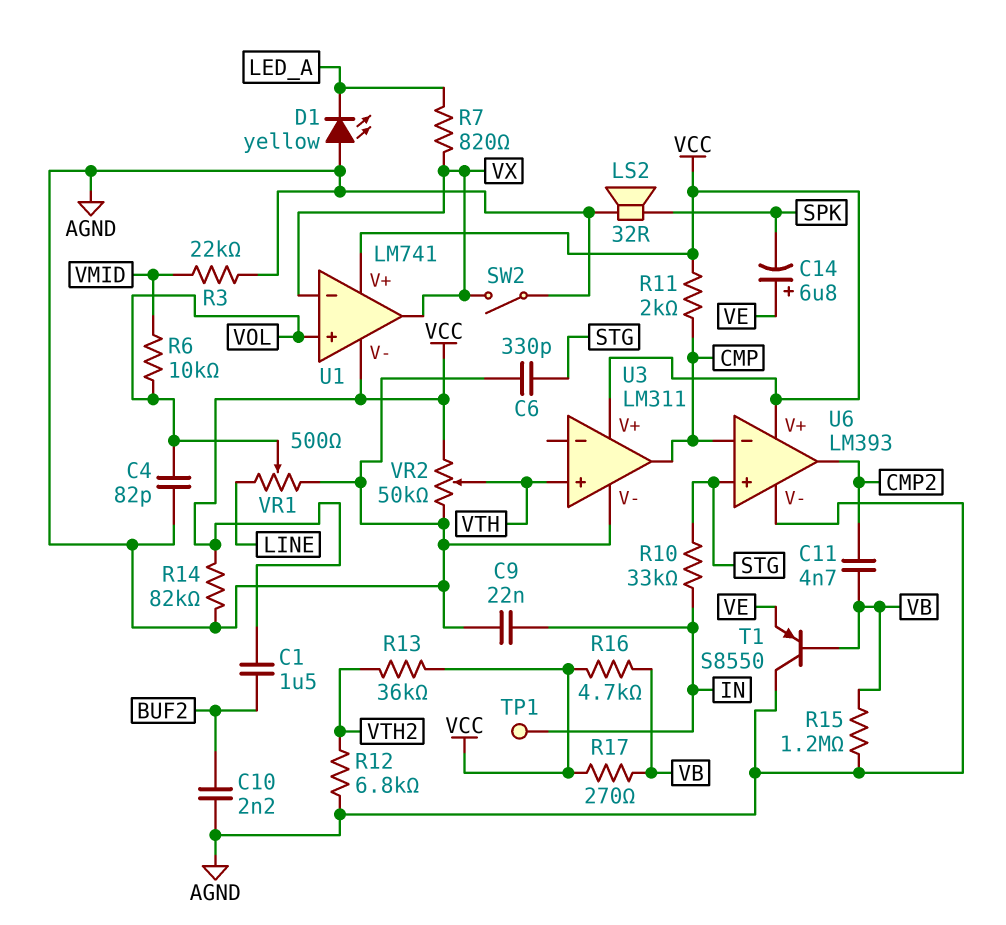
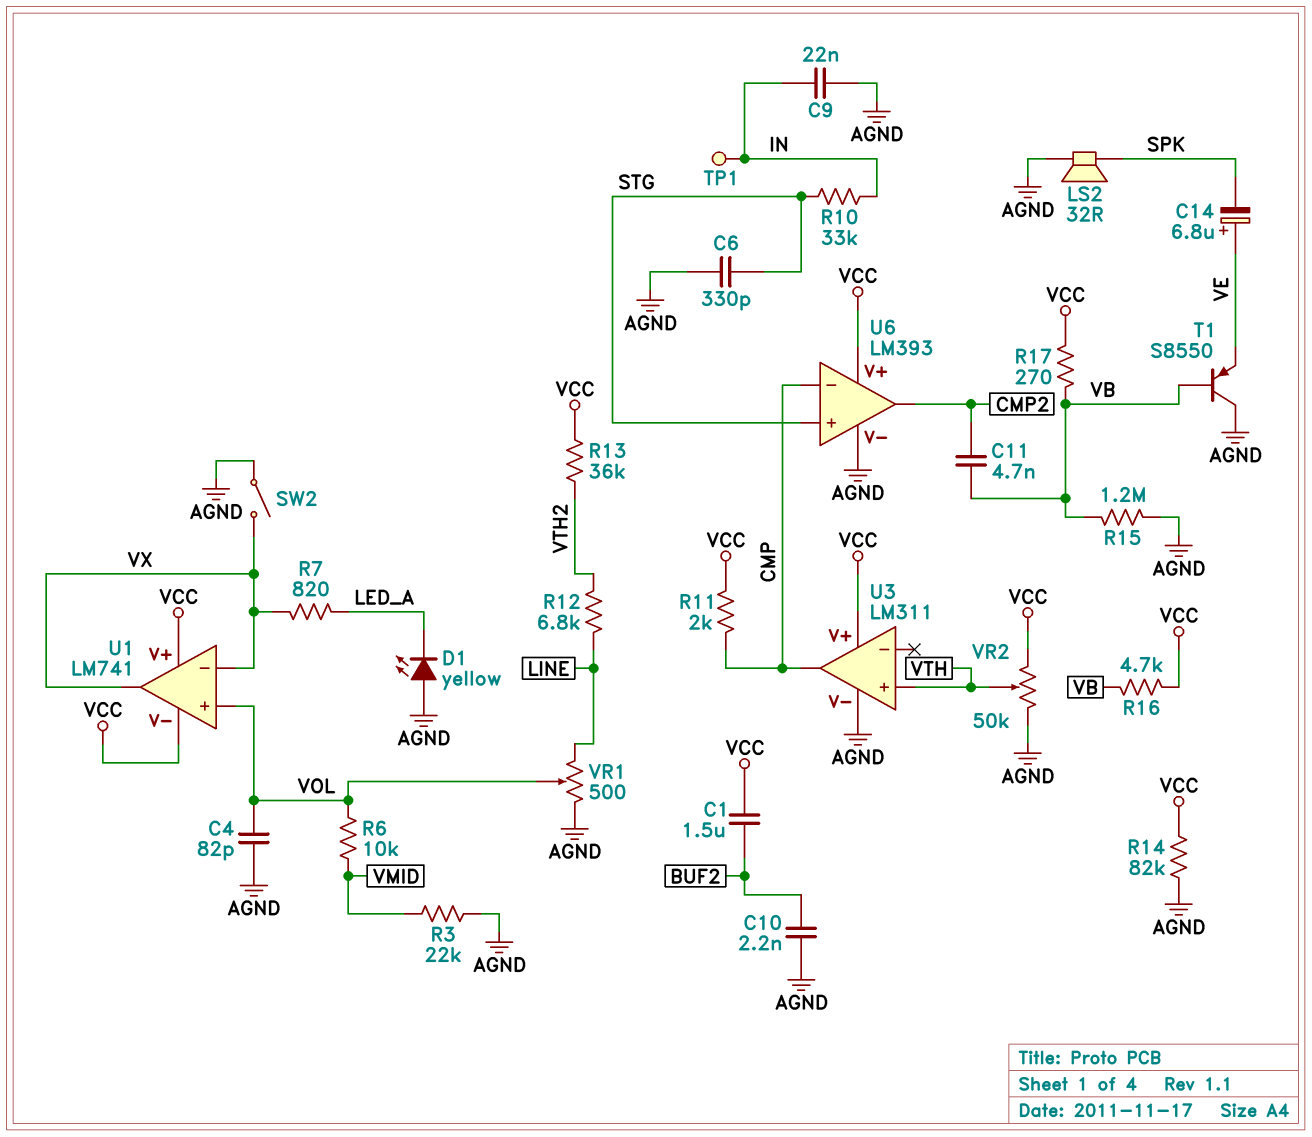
R12: 6.8k (AGND, VTH2) -> 6.8k (LINE, VTH2)

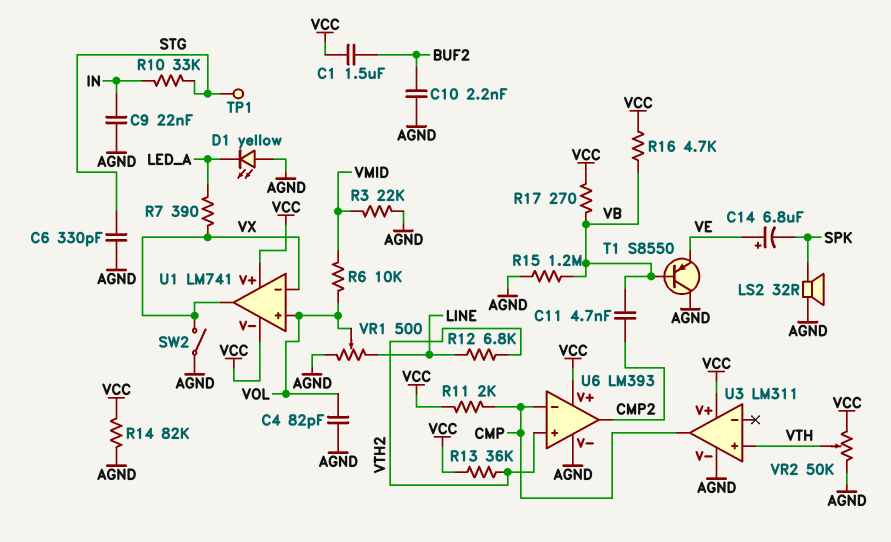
R7: 820 (LED_A, VX) -> 390 (LED_A, VX)
TP1: test point (IN) -> test point (STG)
U6 pin in+: STG -> VTH2

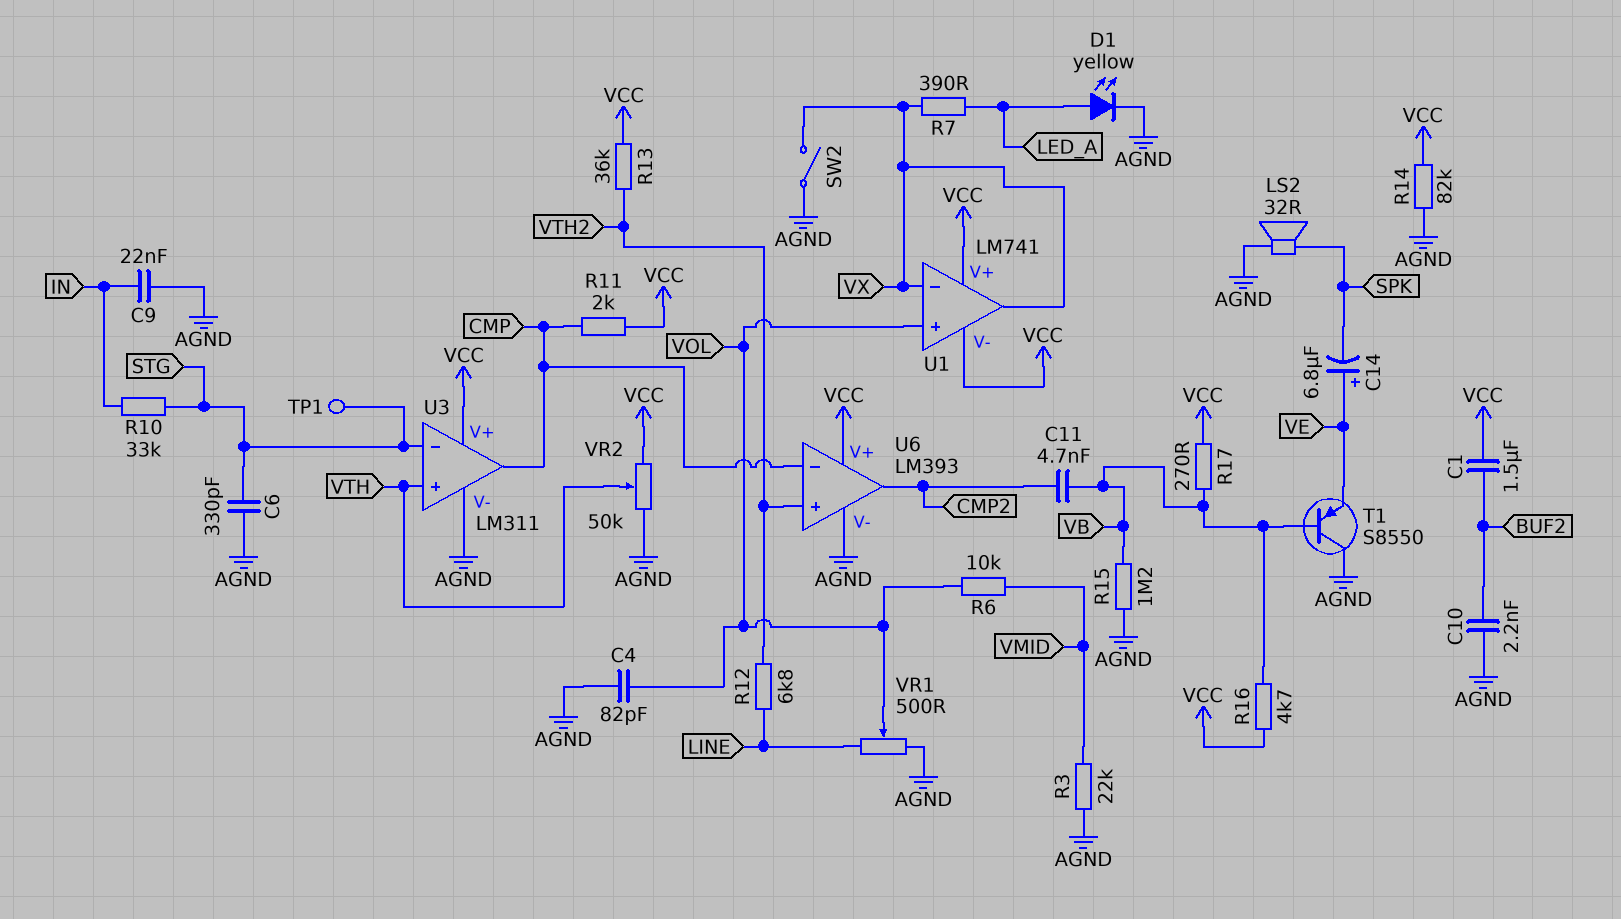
D1: LED yellow (A AGND, K LED_A) -> LED yellow (A LED_A, K AGND)
U3 pin in-: none -> STG

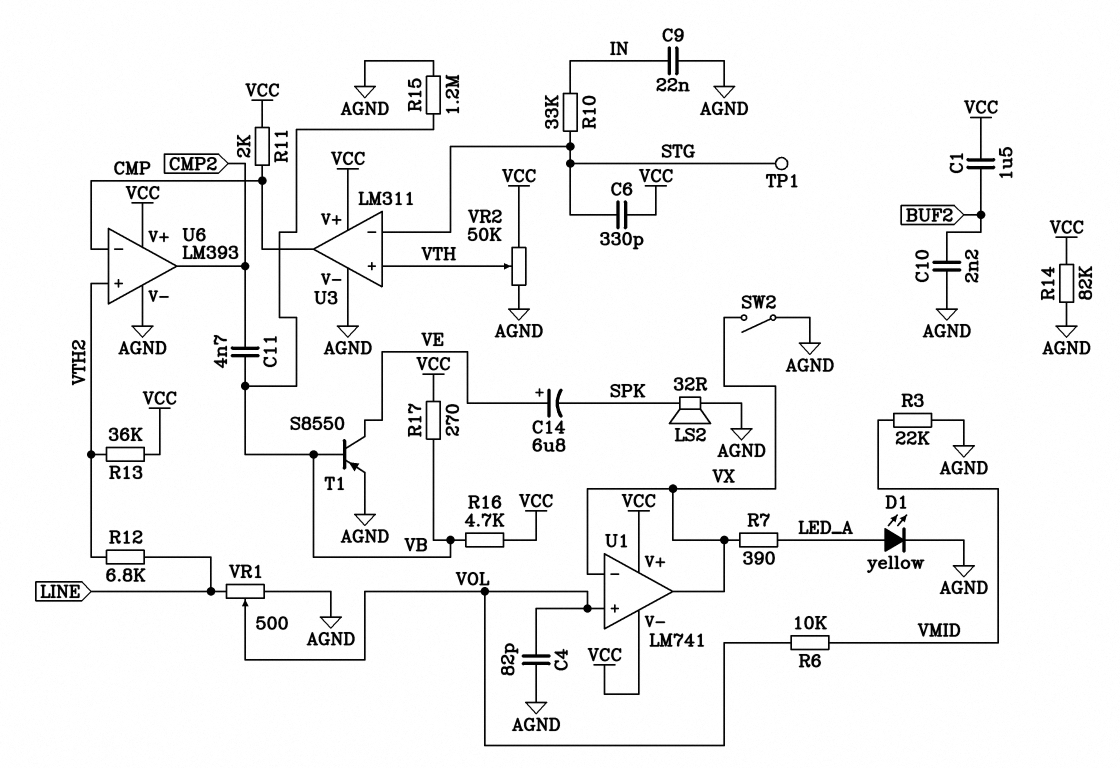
C6: 330pF (AGND, STG) -> 330pF (STG, VCC)
T1: PNP S8550 (B VB, C AGND, E VE) -> PNP S8550 (B VB, C VE, E AGND)

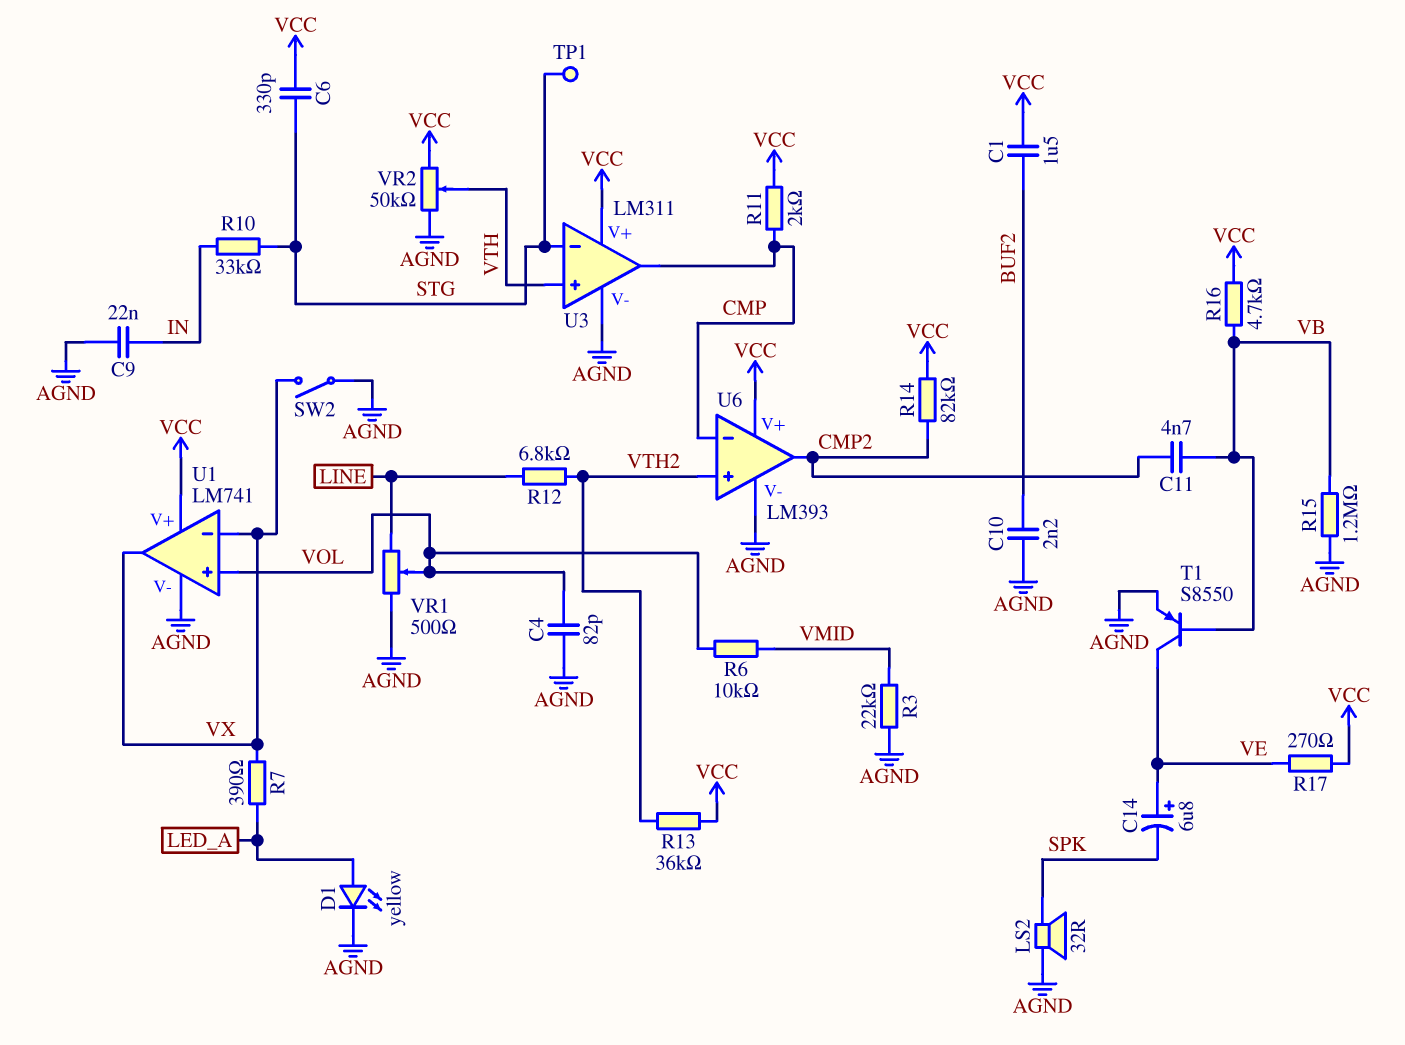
R14: 82k (AGND, VCC) -> 82k (CMP2, VCC)
R17: 270 (VB, VCC) -> 270 (VCC, VE)
U1 pin V-: VCC -> AGND

